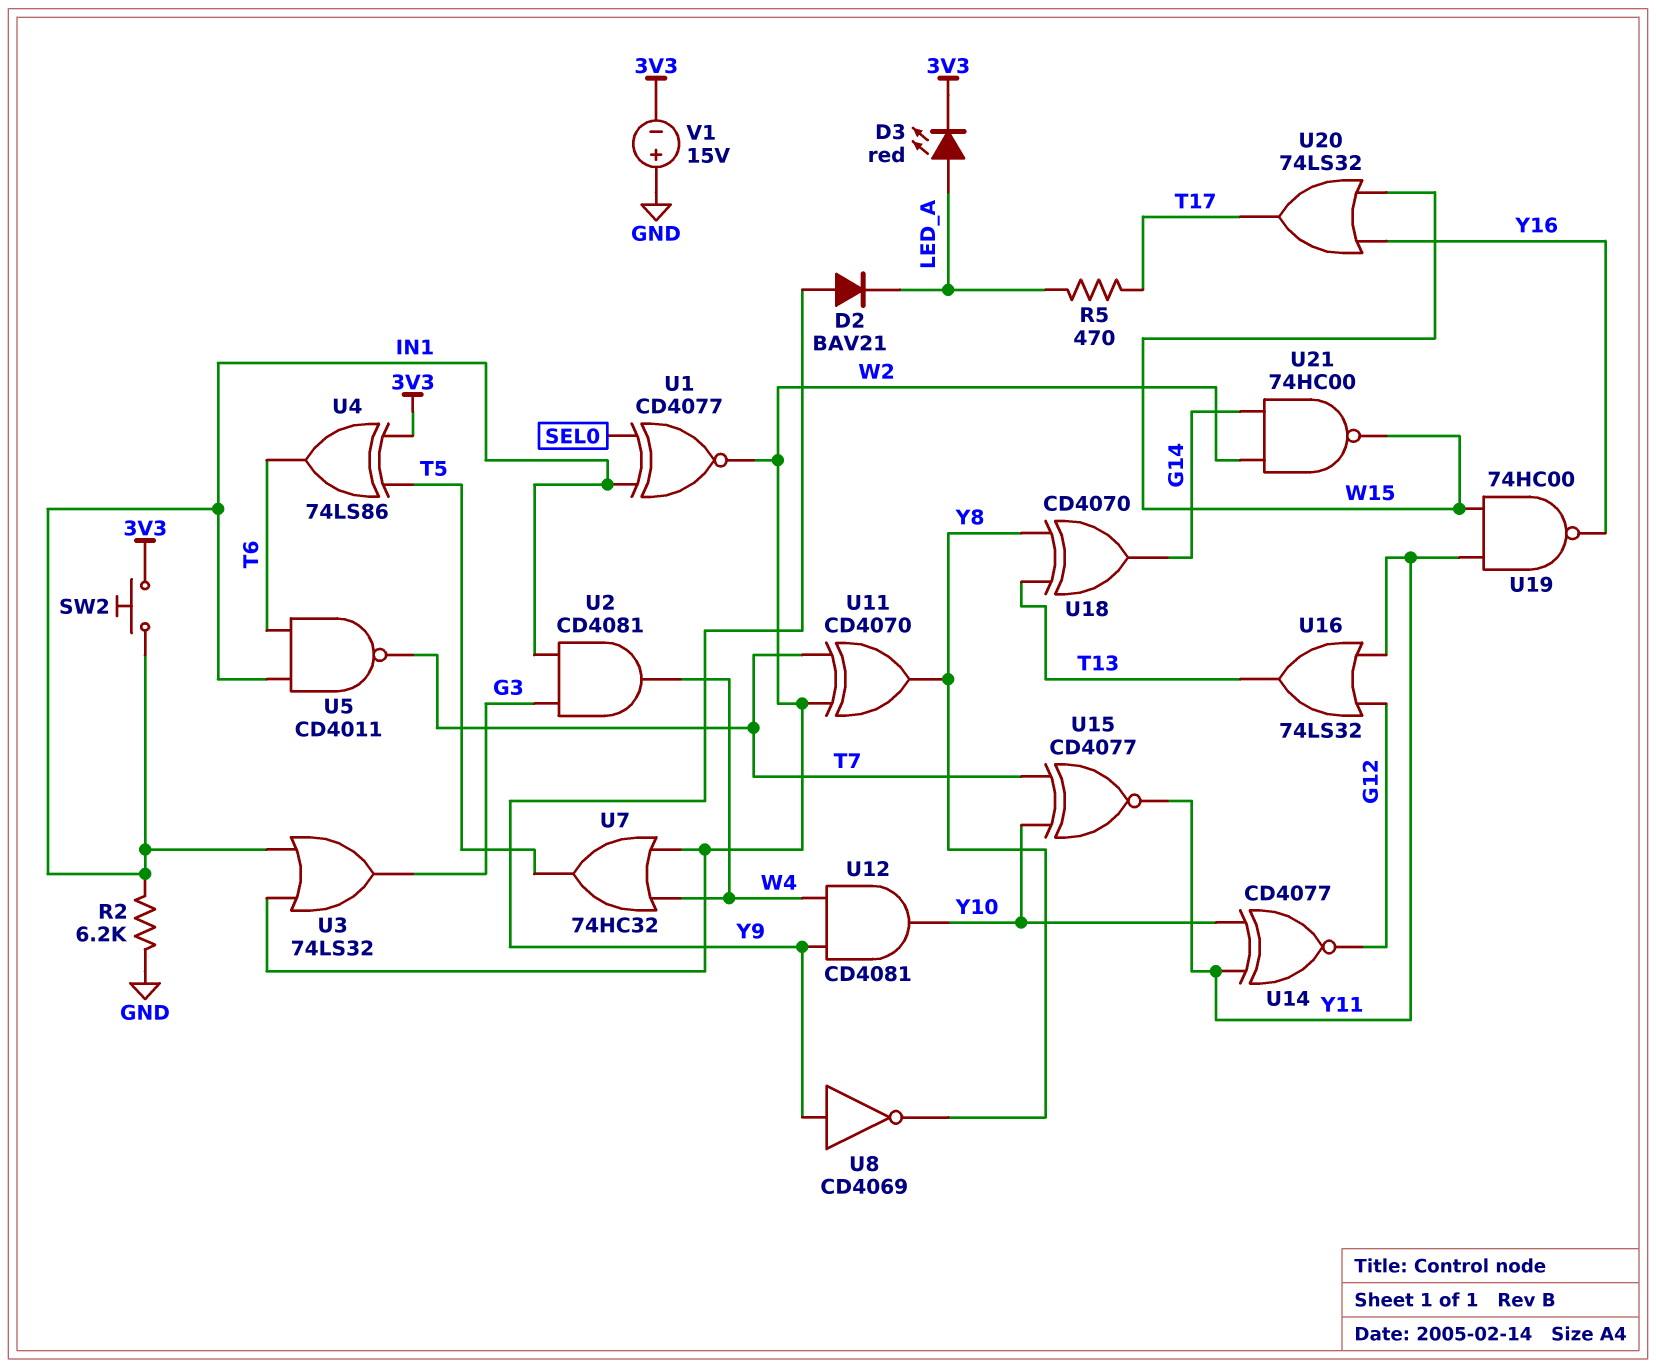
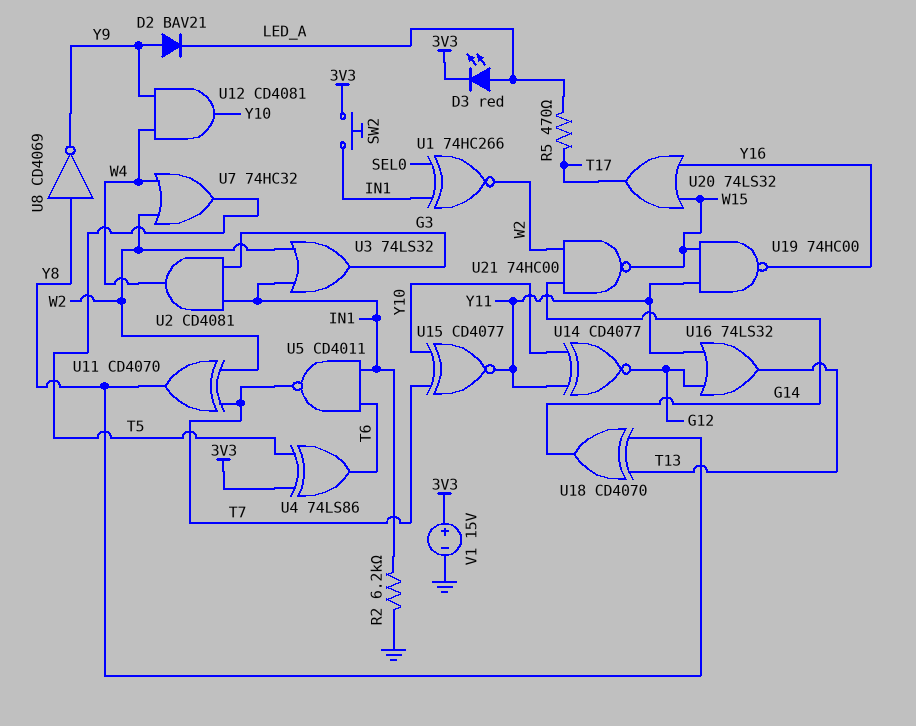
U1: XNOR CD4077 (in IN1, in SEL0, out W2) -> XNOR 74HC266 (in IN1, in SEL0, out W2)
U8: NOT CD4069 (in Y9, out Y8) -> NOT CD4069 (in Y8, out Y9)
V1: 15V (plus GND, minus 3V3) -> 15V (plus 3V3, minus GND)

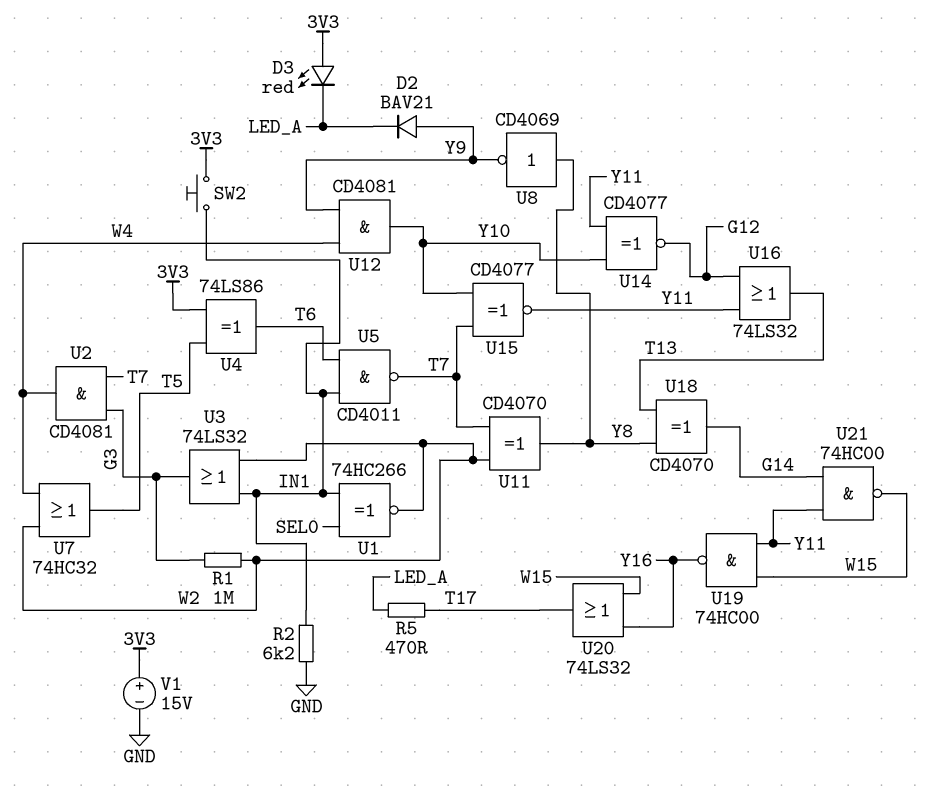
D3: LED red (A LED_A, K 3V3) -> LED red (A 3V3, K LED_A)
R1: none -> 1M (G3, W2)
U2: AND CD4081 (in G3, in IN1, out W4) -> AND CD4081 (in G3, in T7, out W4)
U21: NAND 74HC00 (in G14, in W2, out W15) -> NAND 74HC00 (in G14, in Y11, out W15)

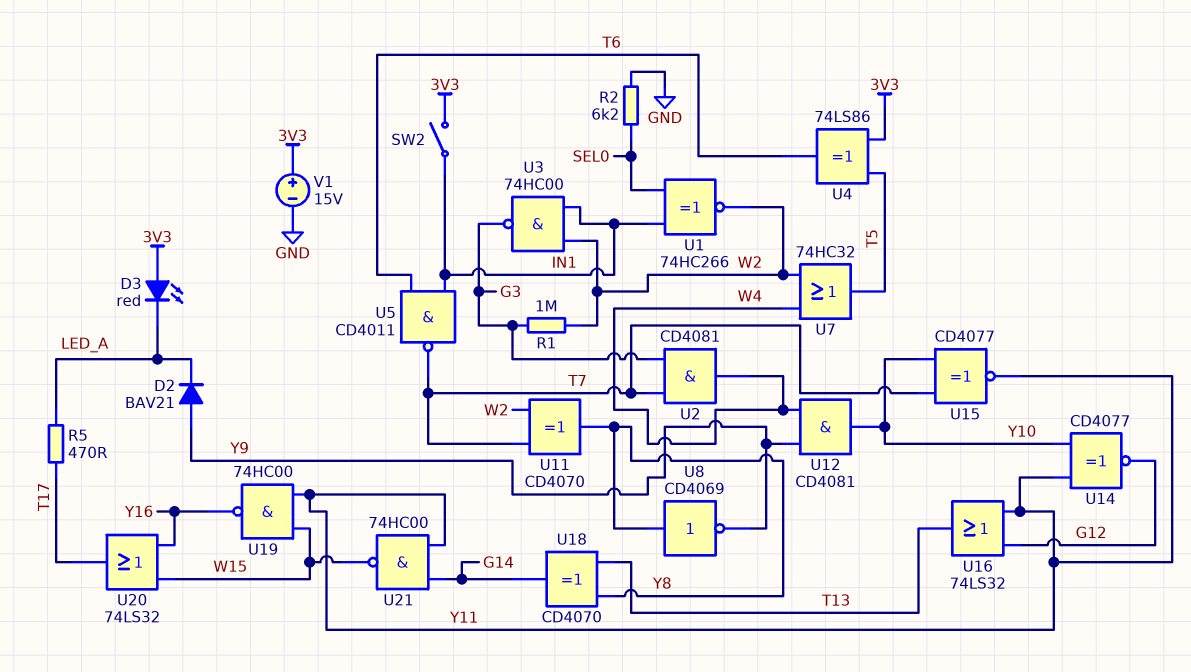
R2: 6.2k (GND, IN1) -> 6.2k (GND, SEL0)
SW2: button (3V3, IN1) -> switch (3V3, IN1)
U3: OR 74LS32 (in IN1, in W2, out G3) -> NAND 74HC00 (in IN1, in W2, out G3)

